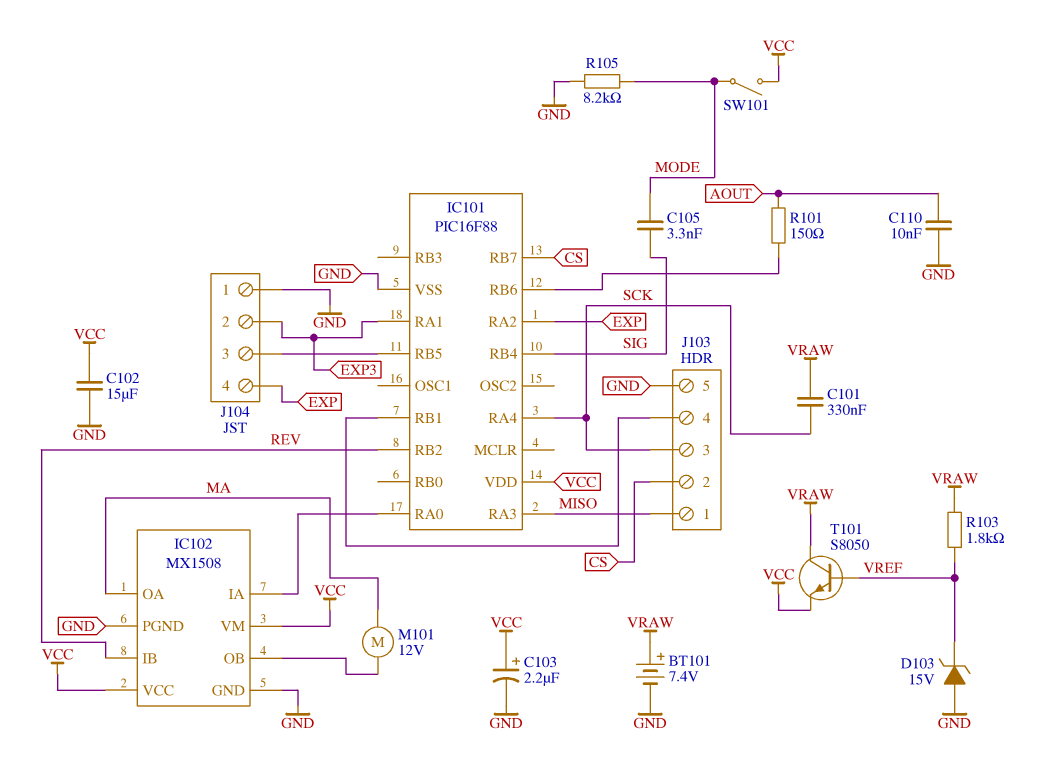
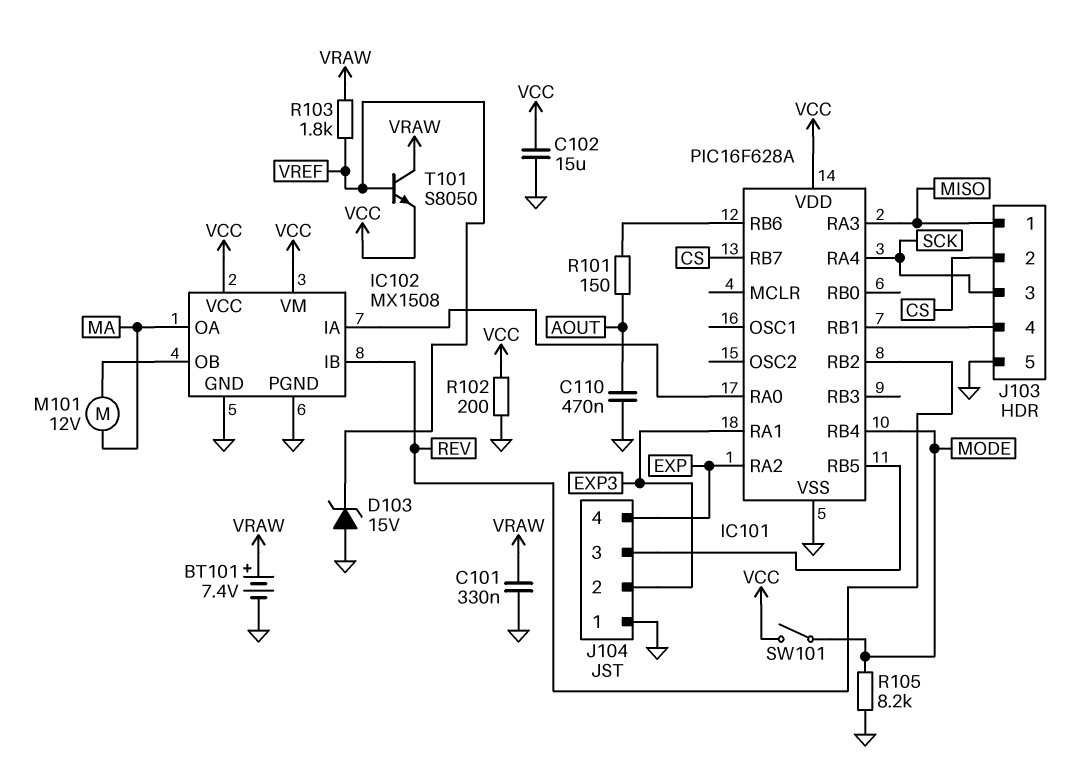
C101: 330nF (SCK, VRAW) -> 330nF (GND, VRAW)
C103: 2.2uF (plus VCC, minus GND) -> none
C105: 3.3nF (MODE, SIG) -> none
C110: 10nF (AOUT, GND) -> 470nF (AOUT, GND)
IC101: PIC16F88 -> PIC16F628A
IC101 pin RB4: SIG -> MODE
R102: none -> 200 (GND, VCC)

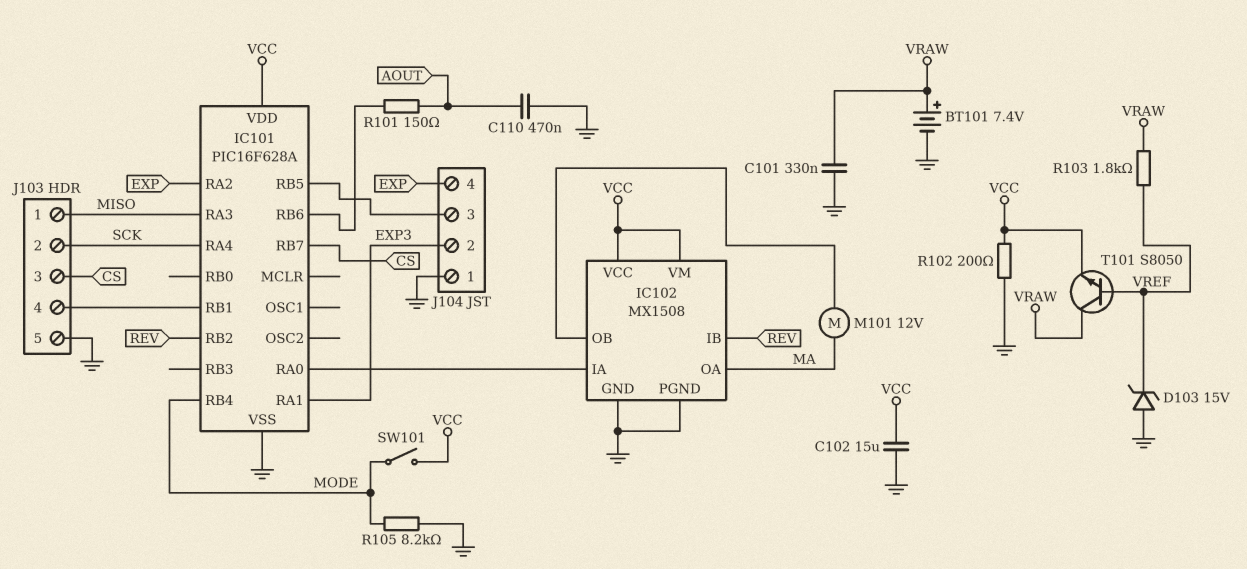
J103 pin 2: CS -> SCK
J103 pin 3: SCK -> CS

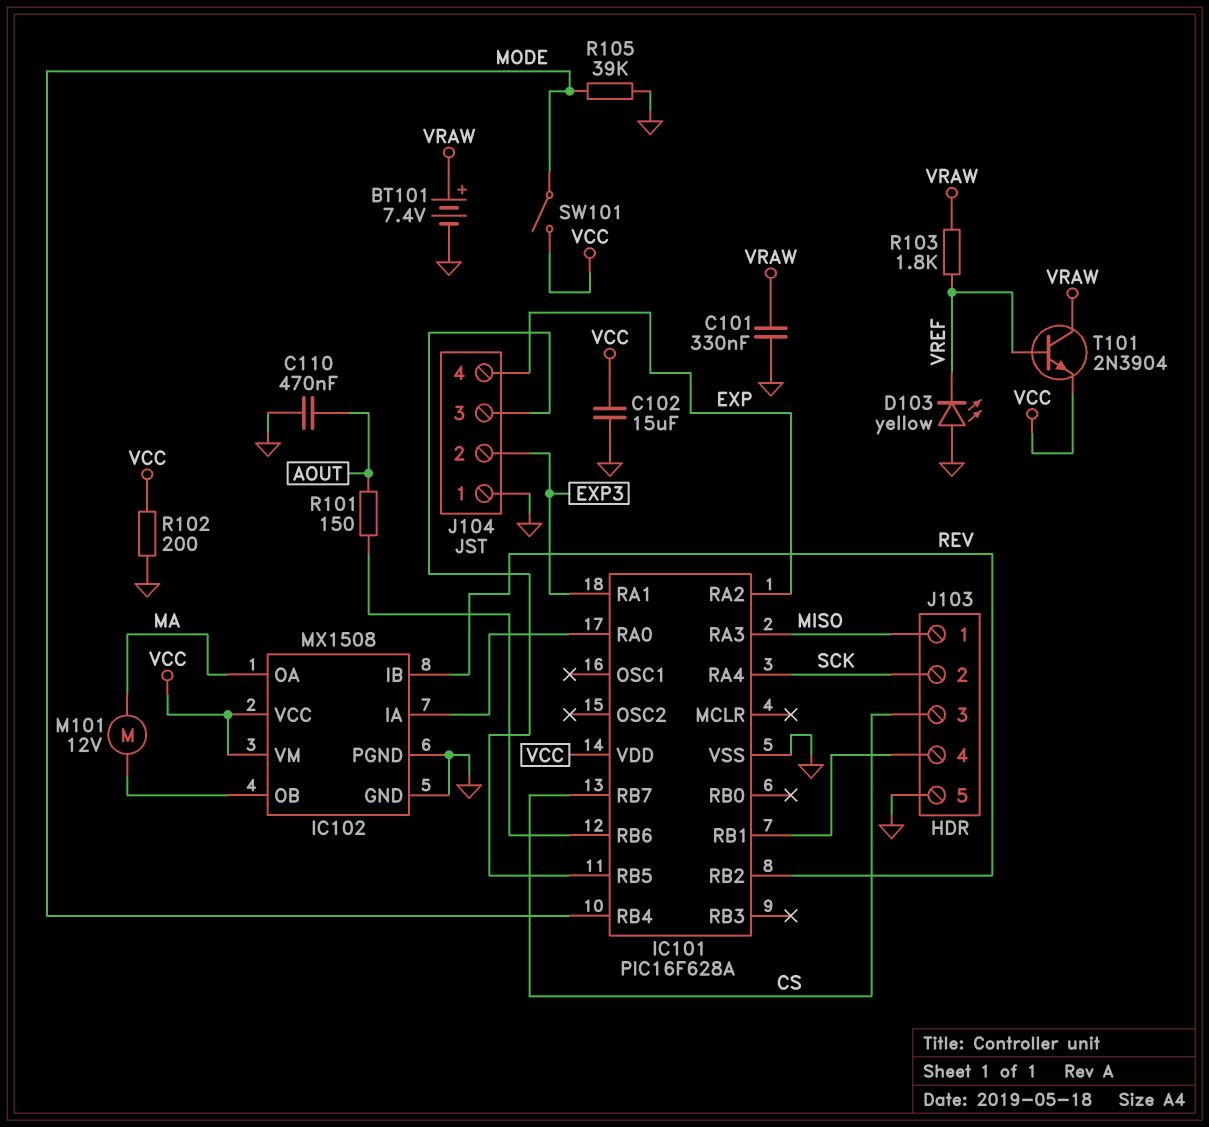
D103: zener 15V (A GND, K VREF) -> LED yellow (A GND, K VREF)
R105: 8.2k (GND, MODE) -> 39k (GND, MODE)
T101: NPN S8050 (B VREF, C VRAW, E VCC) -> NPN 2N3904 (B VREF, C VRAW, E VCC)

